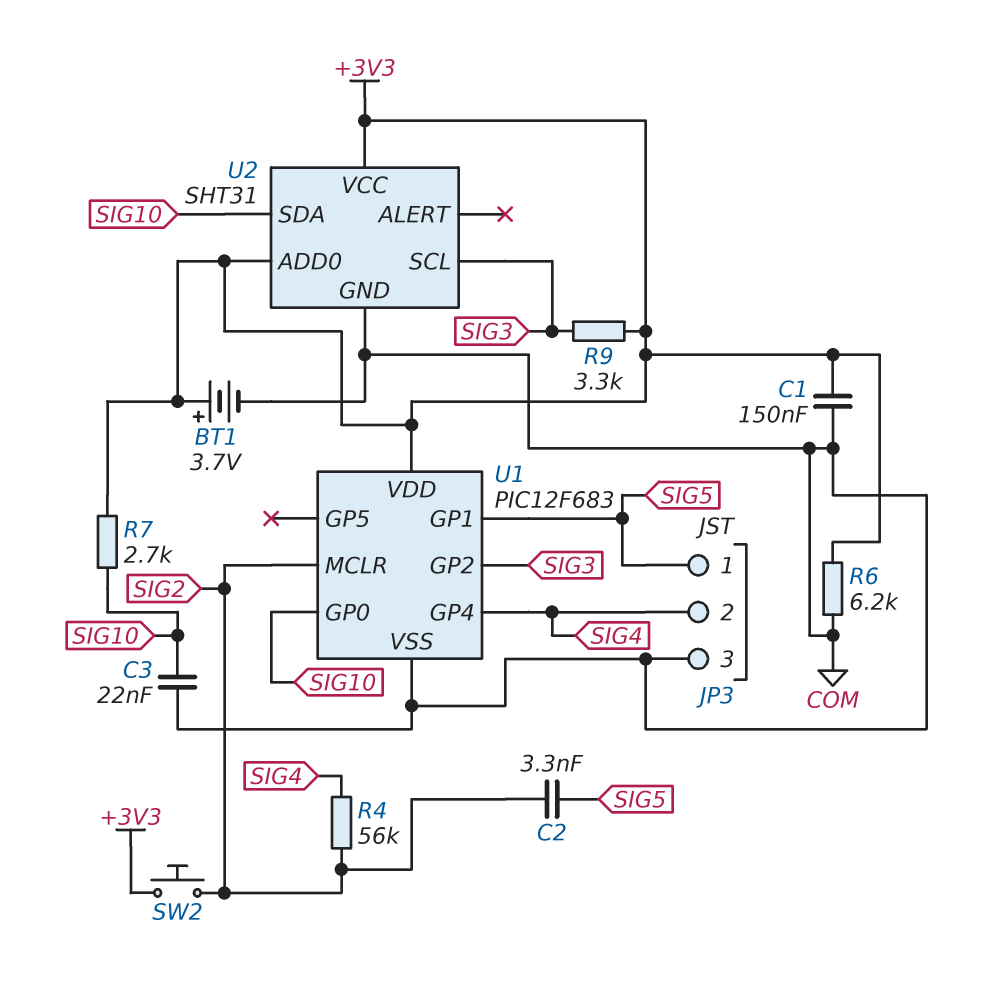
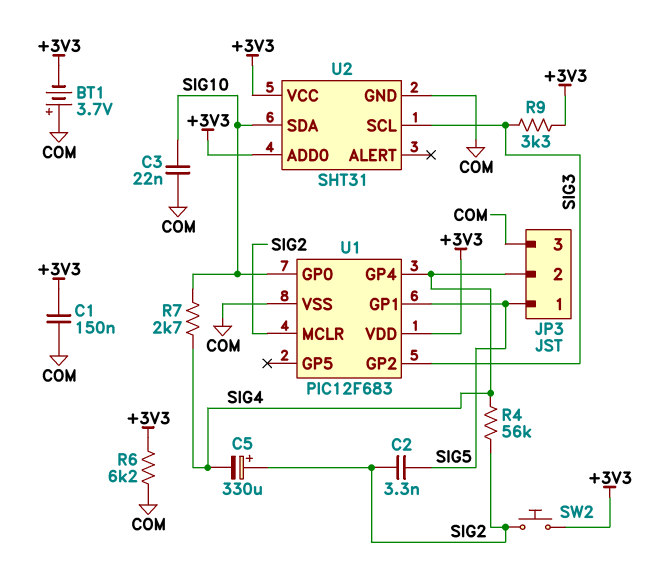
BT1: 3.7V (plus +3V3, minus COM) -> 3.7V (plus COM, minus +3V3)
C5: none -> 330uF (plus SIG2, minus SIG4)
R7: 2.7k (+3V3, SIG10) -> 2.7k (SIG4, SIG10)

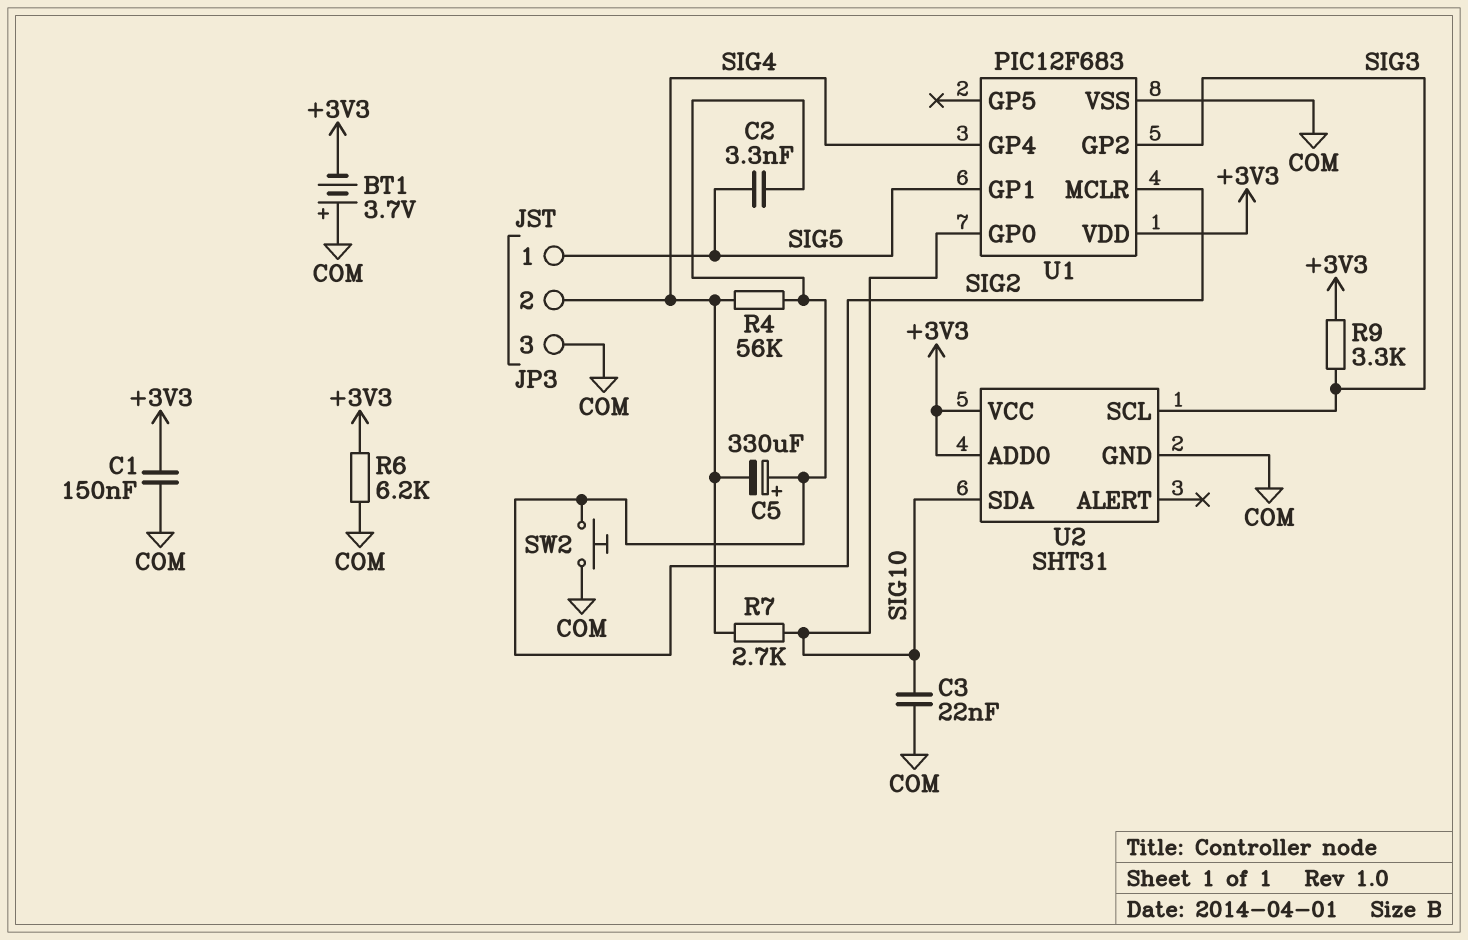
SW2: button (+3V3, SIG2) -> button (COM, SIG2)

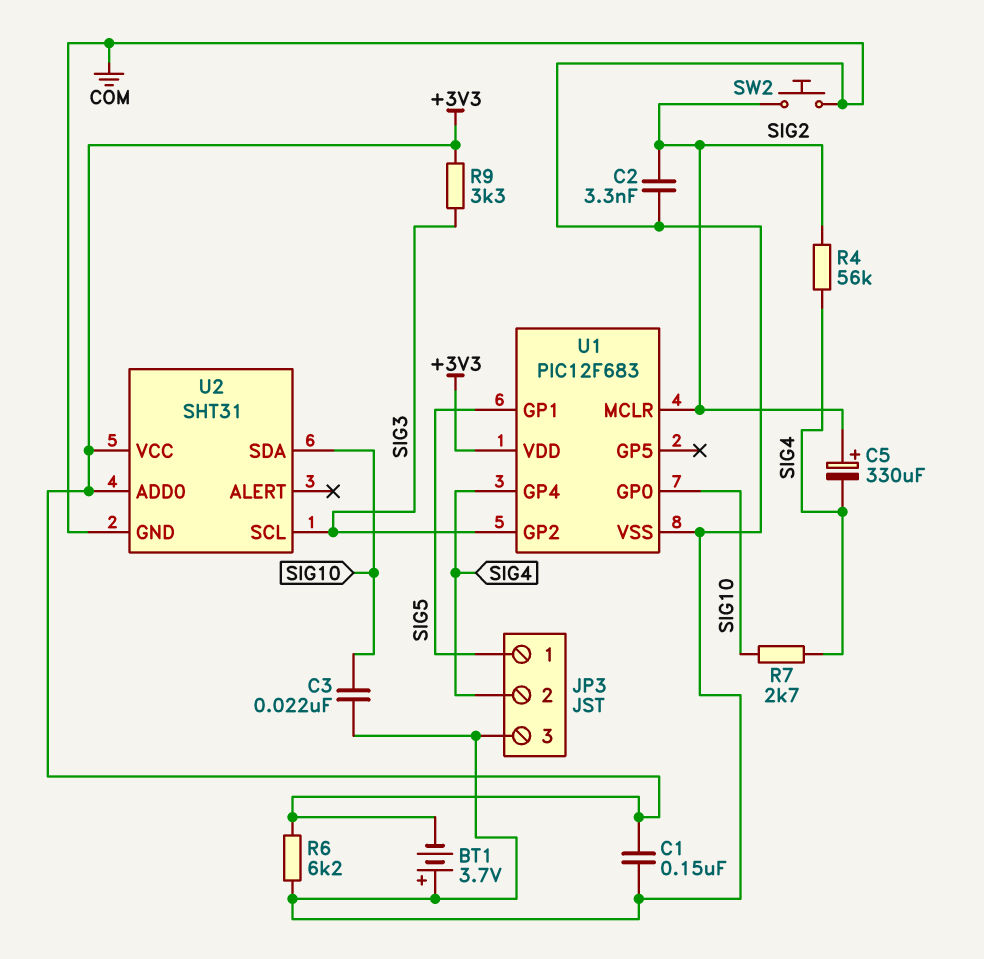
C2: 3.3nF (SIG2, SIG5) -> 3.3nF (COM, SIG2)

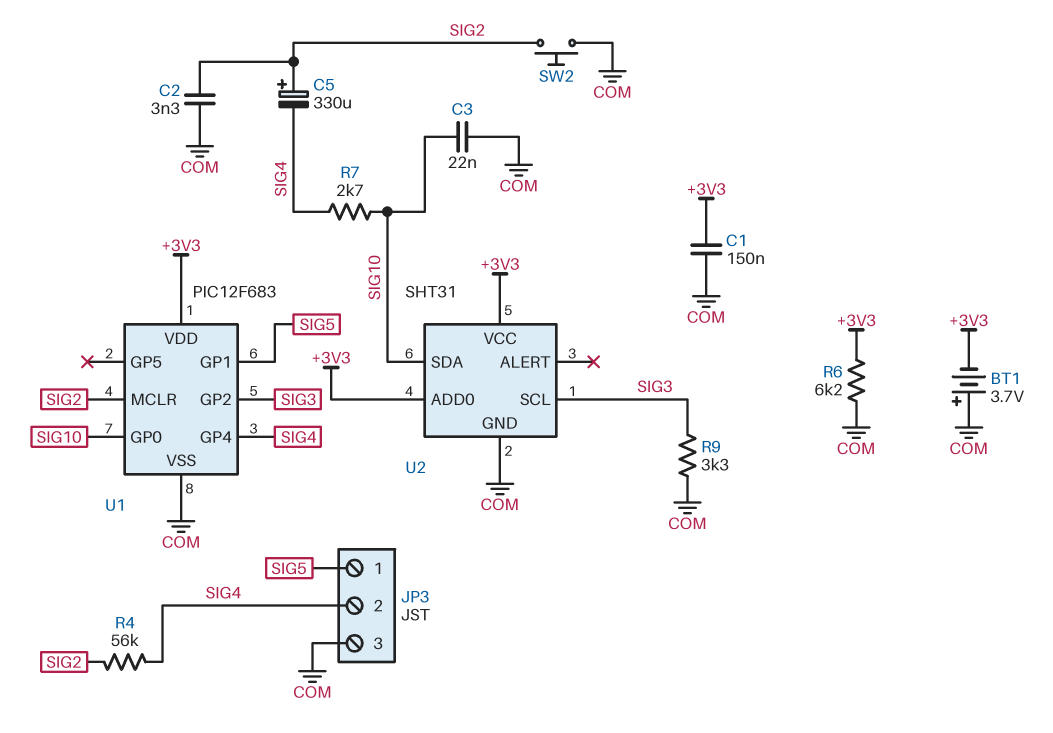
R9: 3.3k (+3V3, SIG3) -> 3.3k (COM, SIG3)

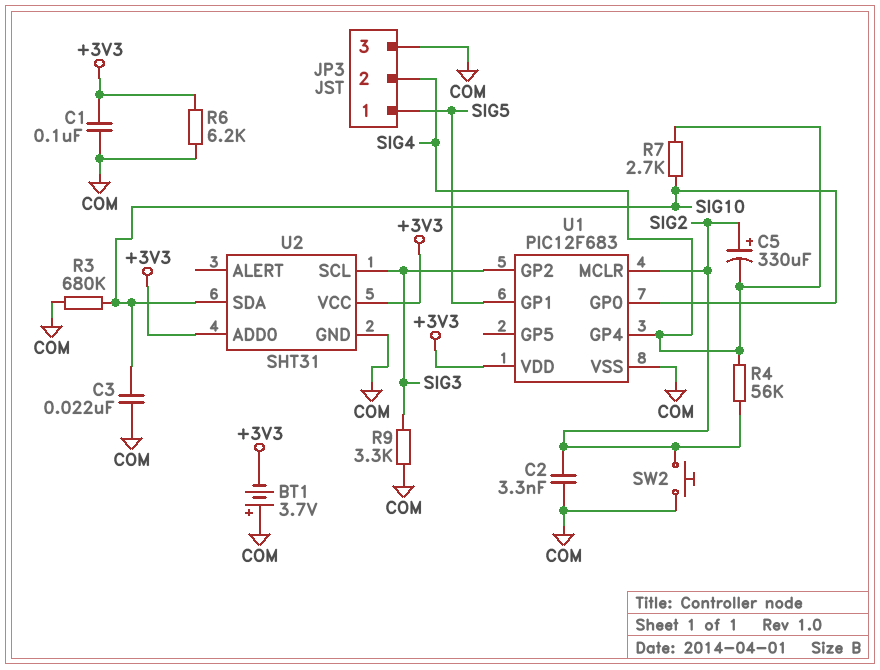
C1: 150nF (+3V3, COM) -> 100nF (+3V3, COM)
R3: none -> 680k (COM, SIG10)

